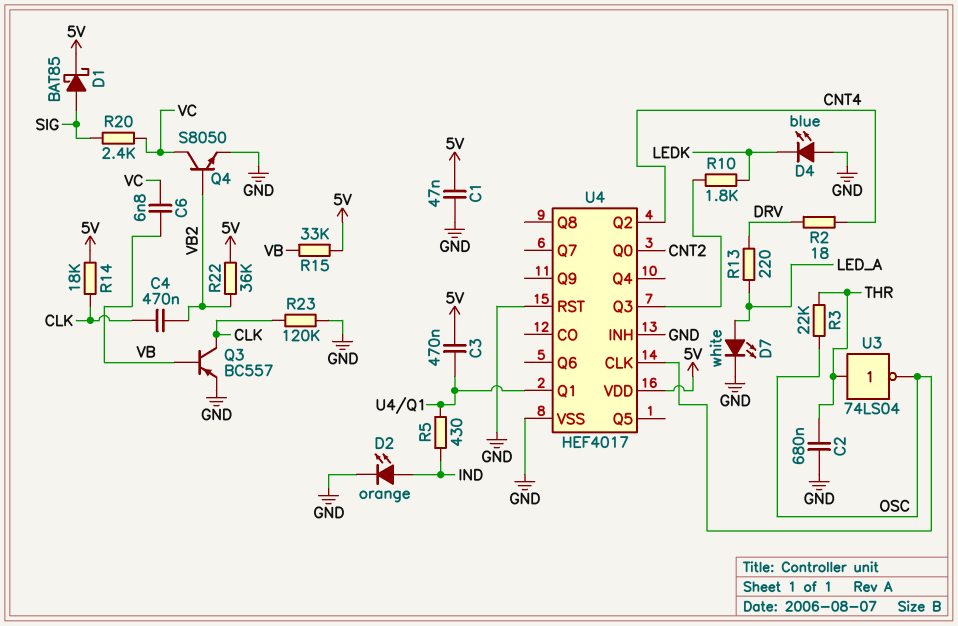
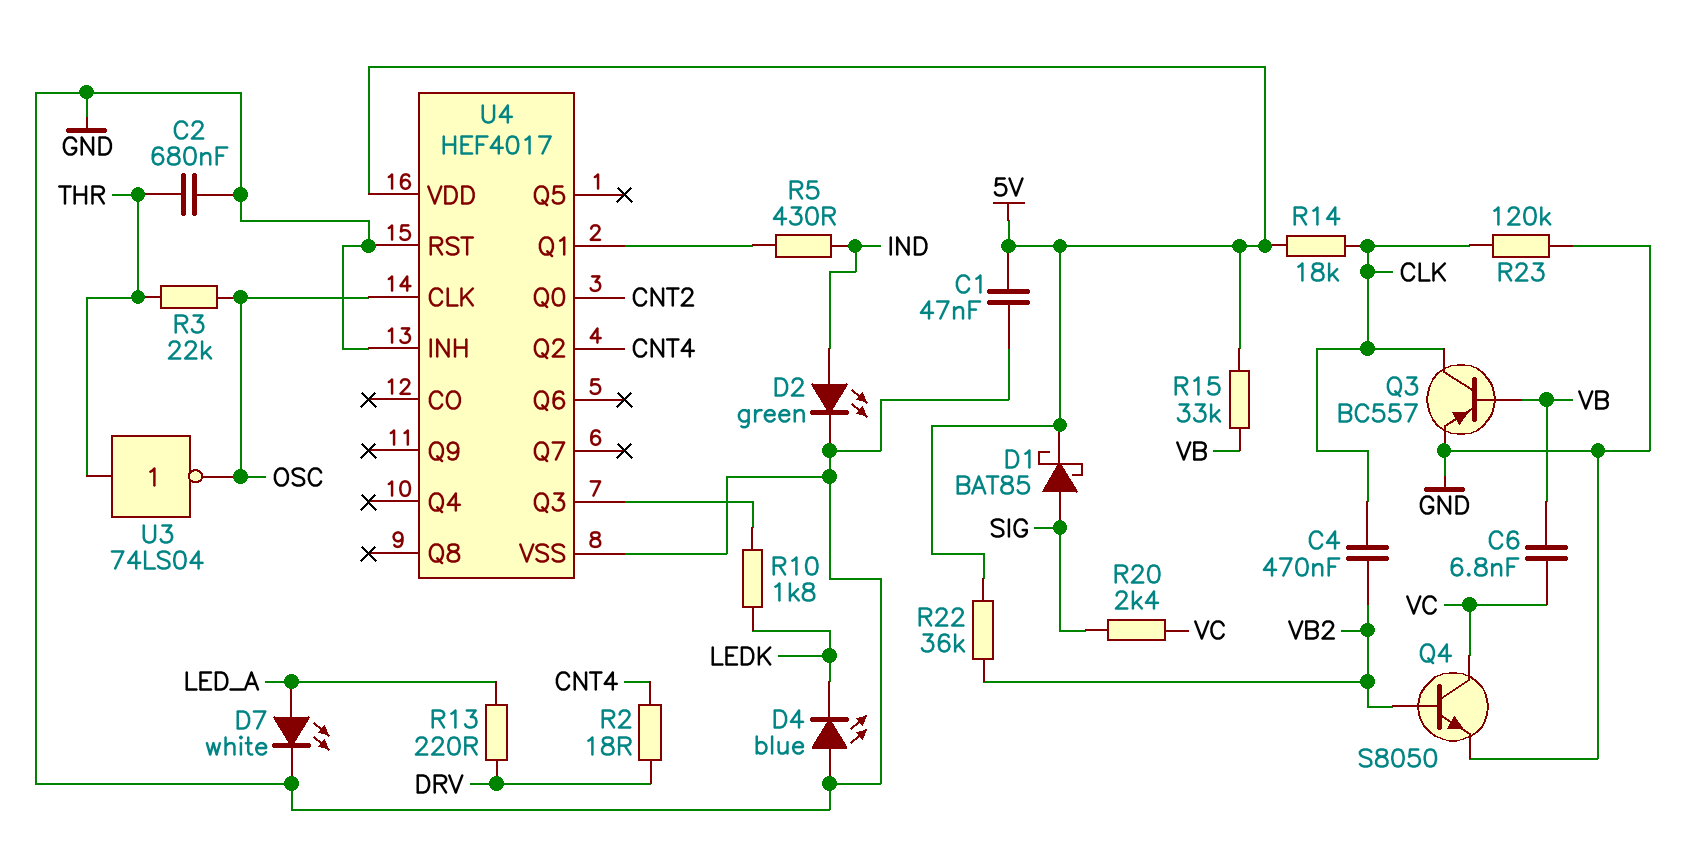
C3: 470nF (5V, U4/Q1) -> none
D2: LED orange (A IND, K GND) -> LED green (A IND, K GND)

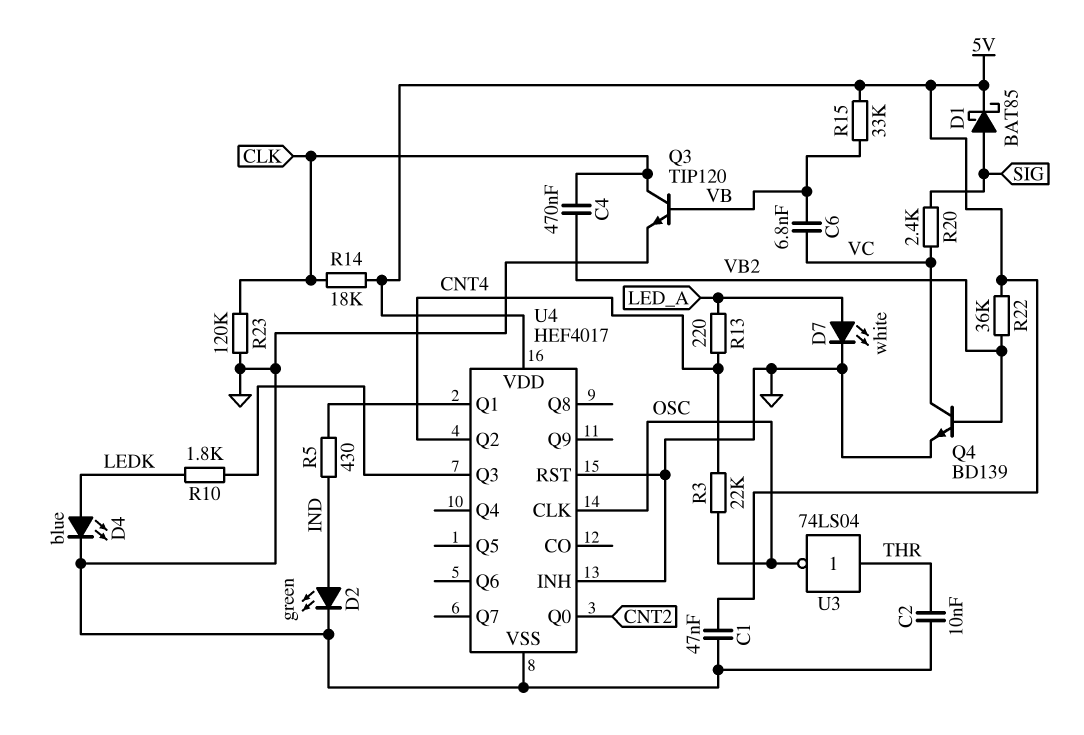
C2: 680nF (GND, THR) -> 10nF (GND, THR)
D4: LED blue (A GND, K LEDK) -> LED blue (A LEDK, K GND)
Q3: PNP BC557 (B VB, C CLK, E GND) -> NPN TIP120 (B VB, C CLK, E GND)
Q4: NPN S8050 (B VB2, C VC, E GND) -> NPN BD139 (B VB2, C VC, E GND)
R2: 18 (CNT4, DRV) -> none
R3: 22k (OSC, THR) -> 22k (CNT4, OSC)
R13: 220 (DRV, LED_A) -> 220 (CNT4, LED_A)

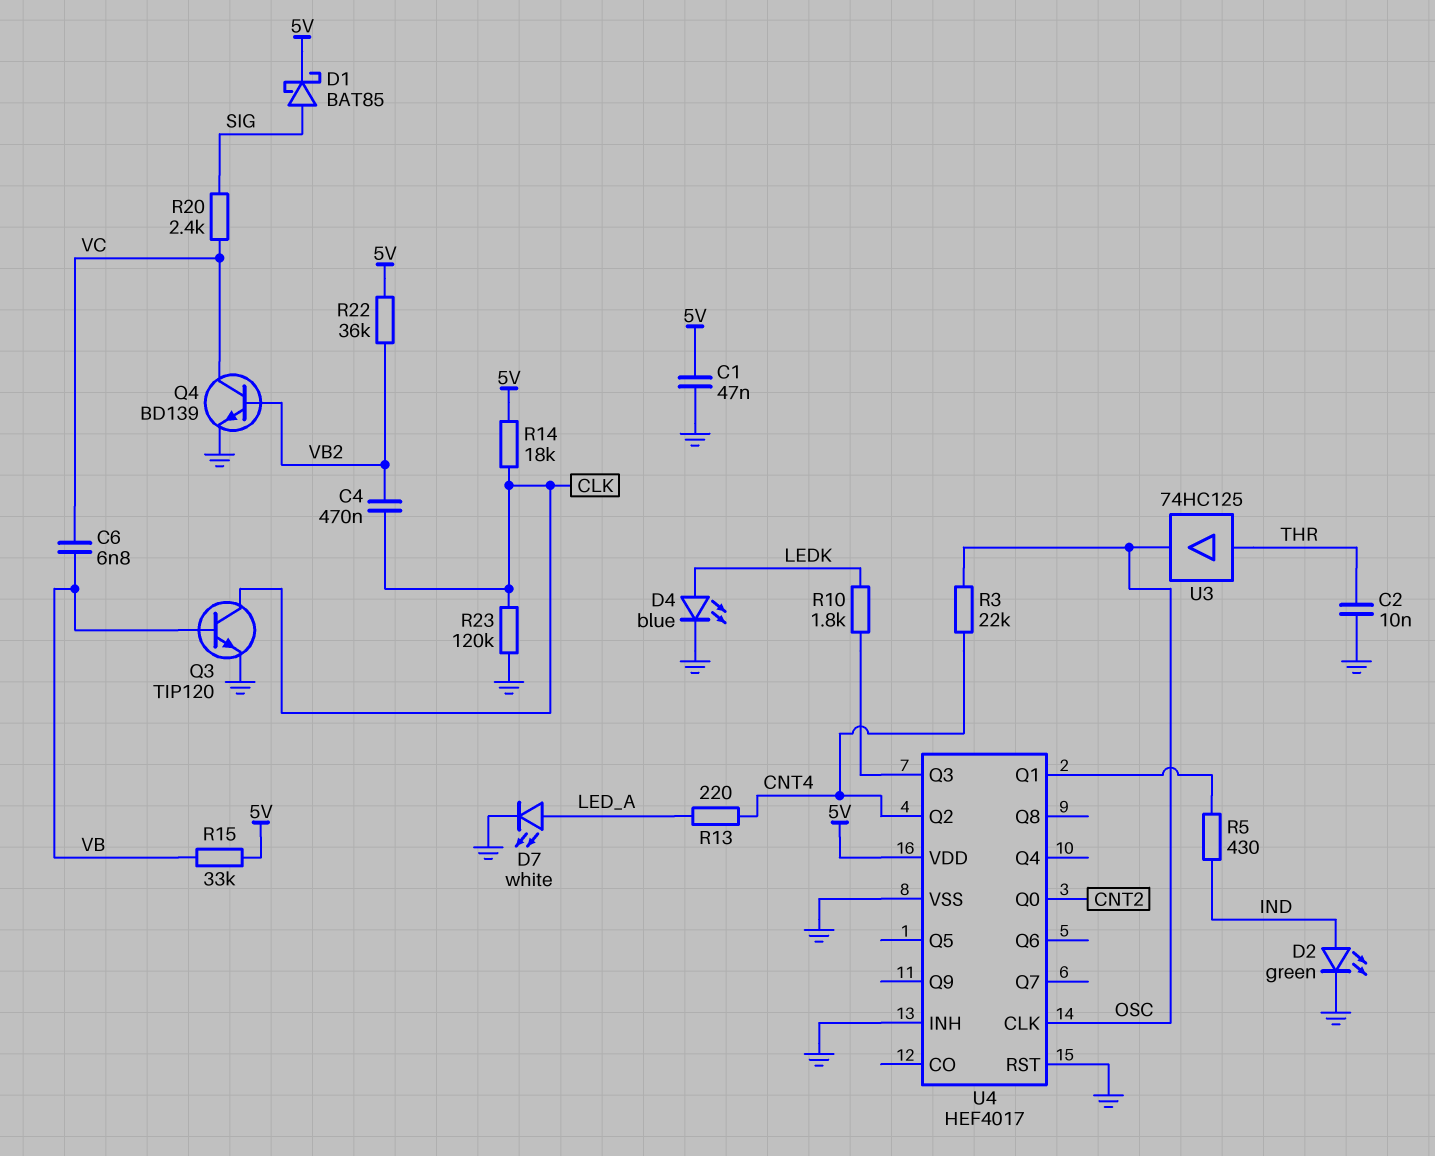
U3: NOT 74LS04 (in THR, out OSC) -> buffer 74HC125 (in THR, out OSC)

